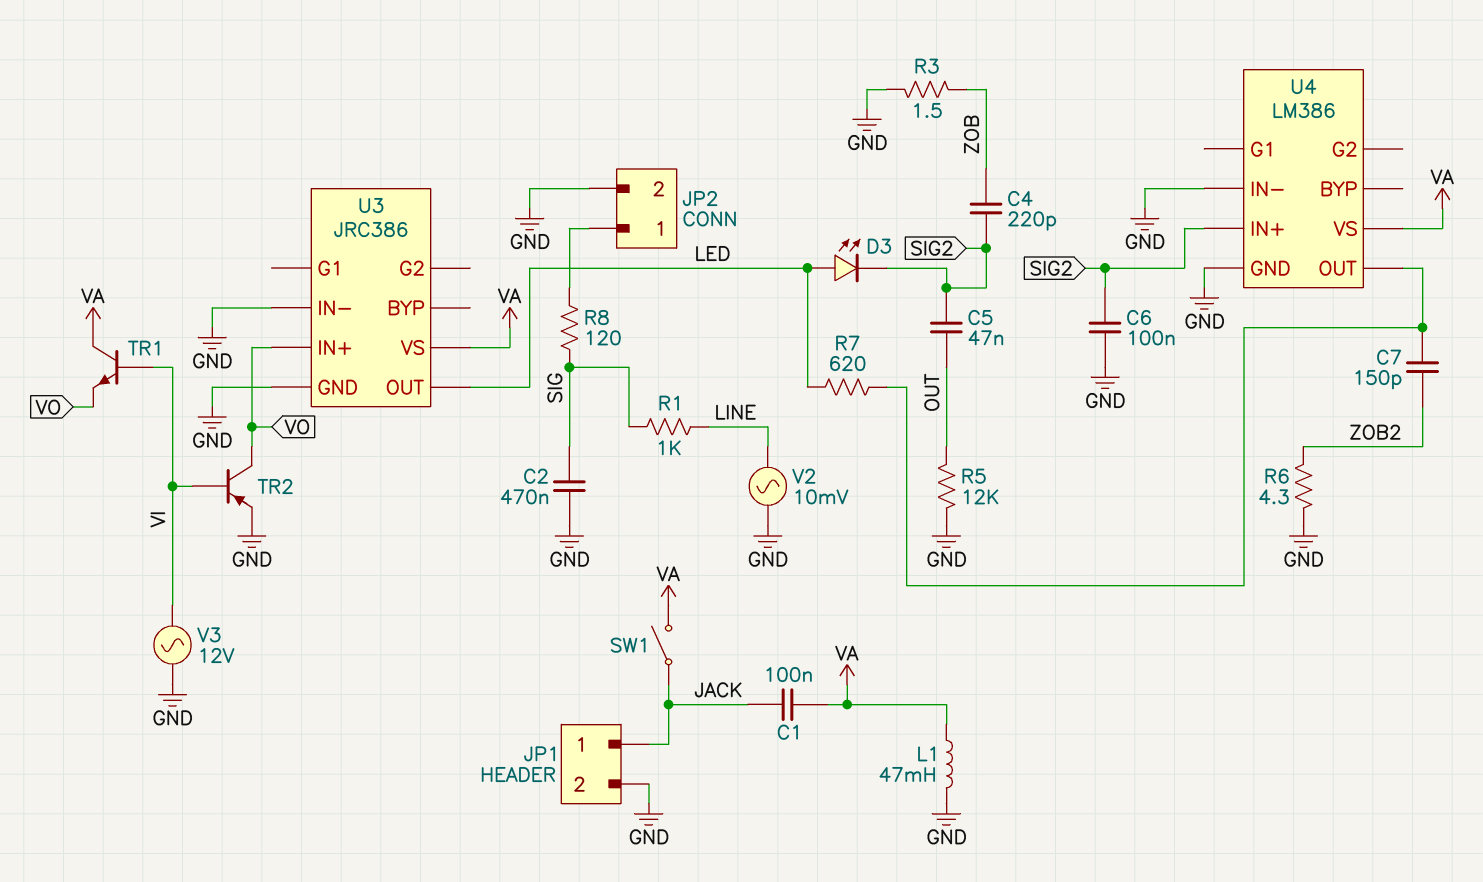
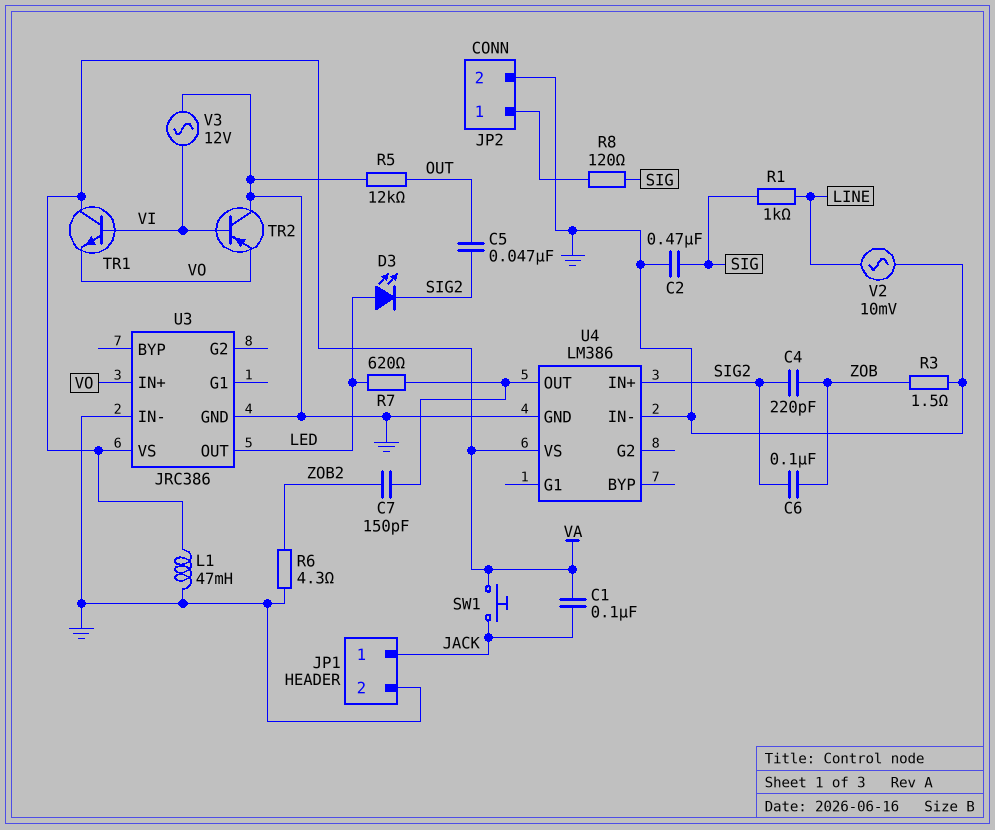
C6: 100nF (GND, SIG2) -> 100nF (SIG2, ZOB)
SW1: switch (JACK, VA) -> button (JACK, VA)
TR2: PNP (B VI, C VO, E GND) -> PNP (B VI, C GND, E VO)

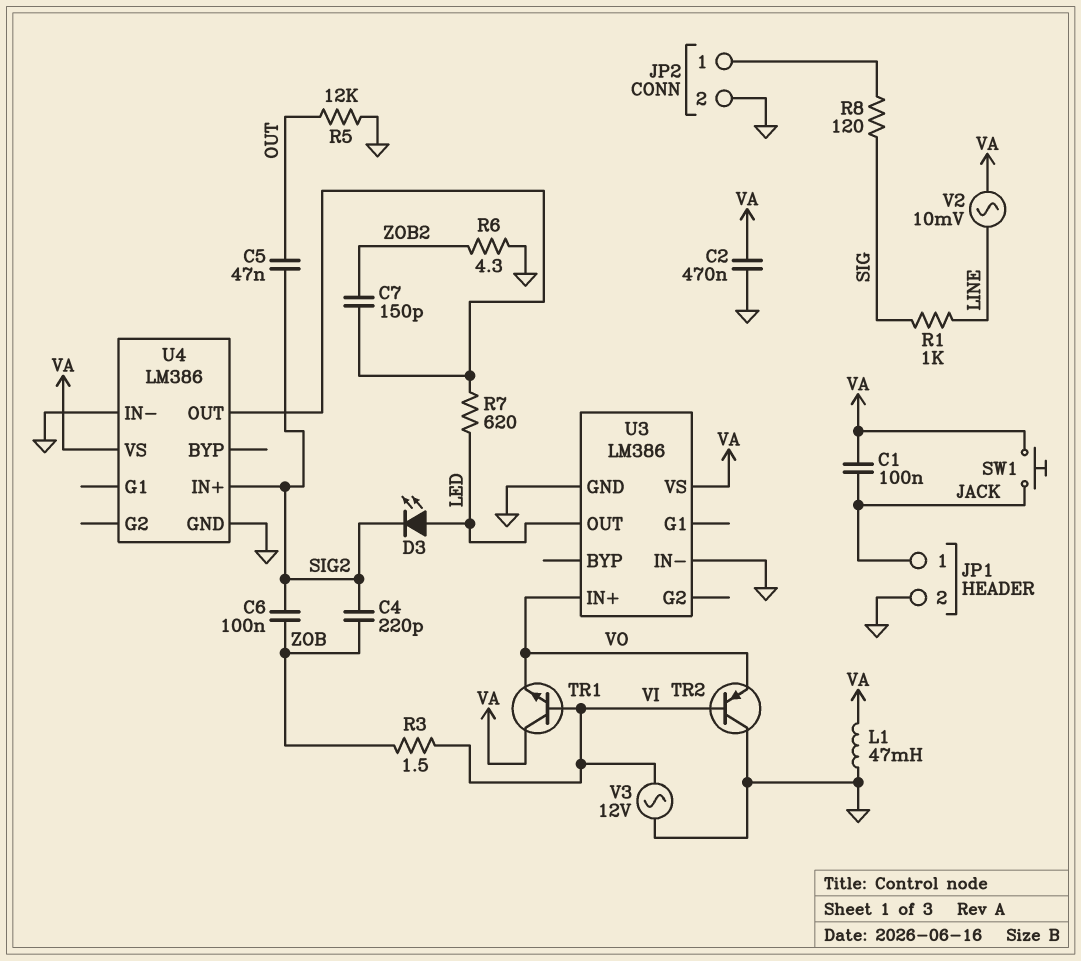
C2: 470nF (GND, SIG) -> 470nF (GND, VA)
R3: 1.5 (GND, ZOB) -> 1.5 (VI, ZOB)
U3: JRC386 -> LM386
V2: AC 10mV (GND, LINE) -> AC 10mV (LINE, VA)

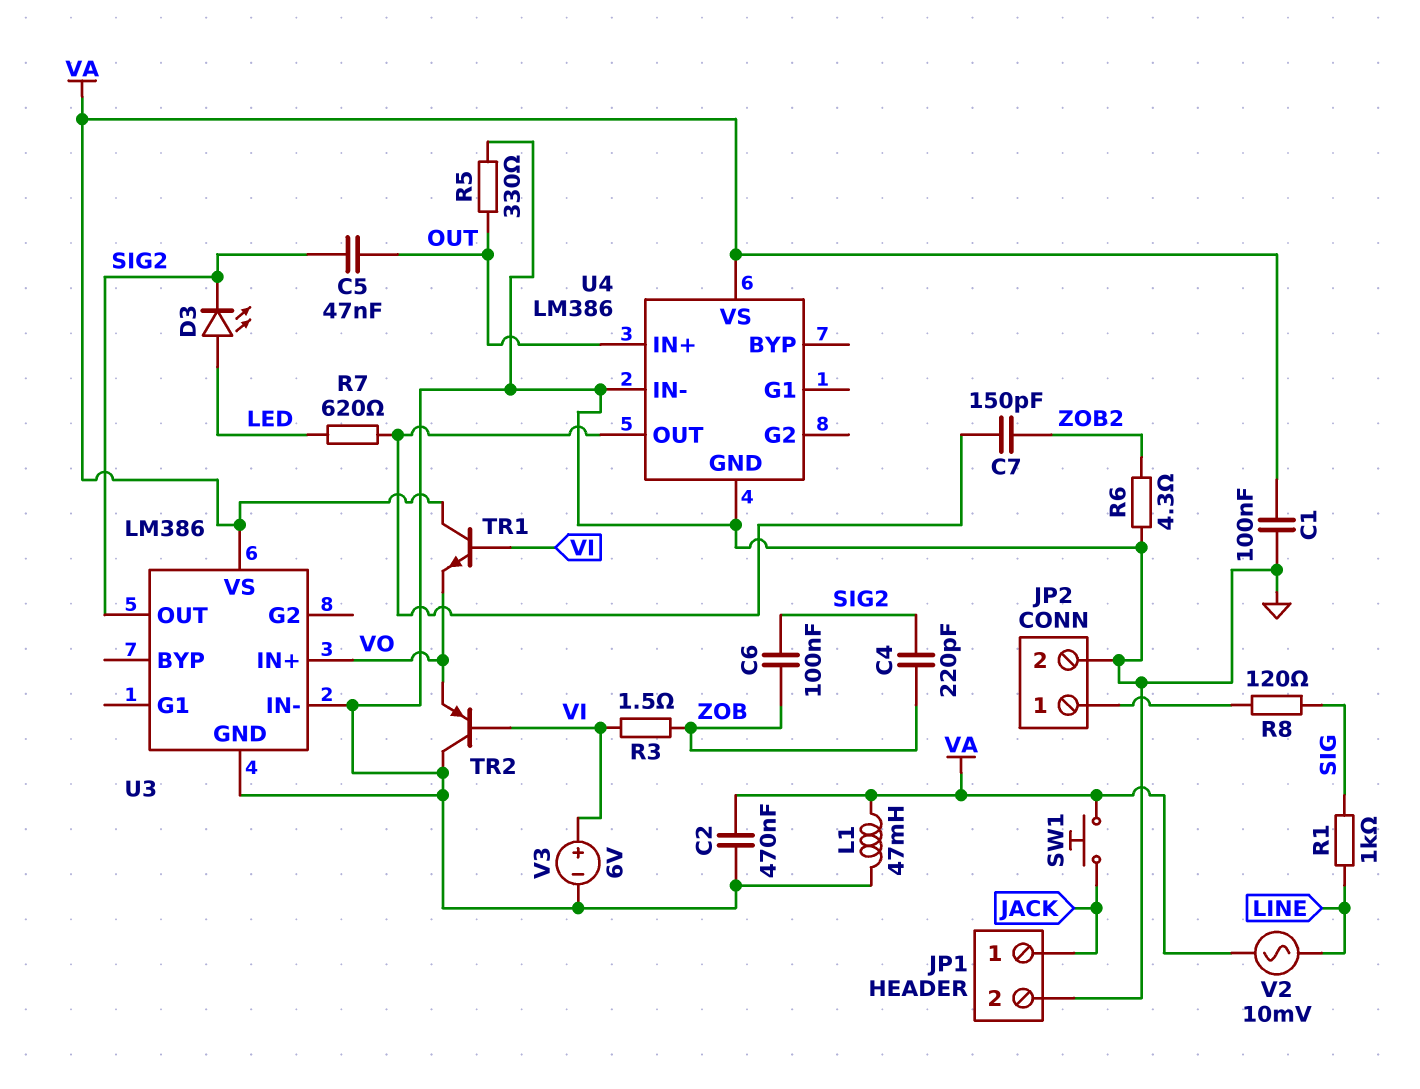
C1: 100nF (JACK, VA) -> 100nF (GND, VA)
R5: 12k (GND, OUT) -> 330 (GND, OUT)
U3 pin OUT: LED -> SIG2
U4 pin IN+: SIG2 -> OUT
V3: AC 12V (GND, VI) -> 6V (plus VI, minus GND)

